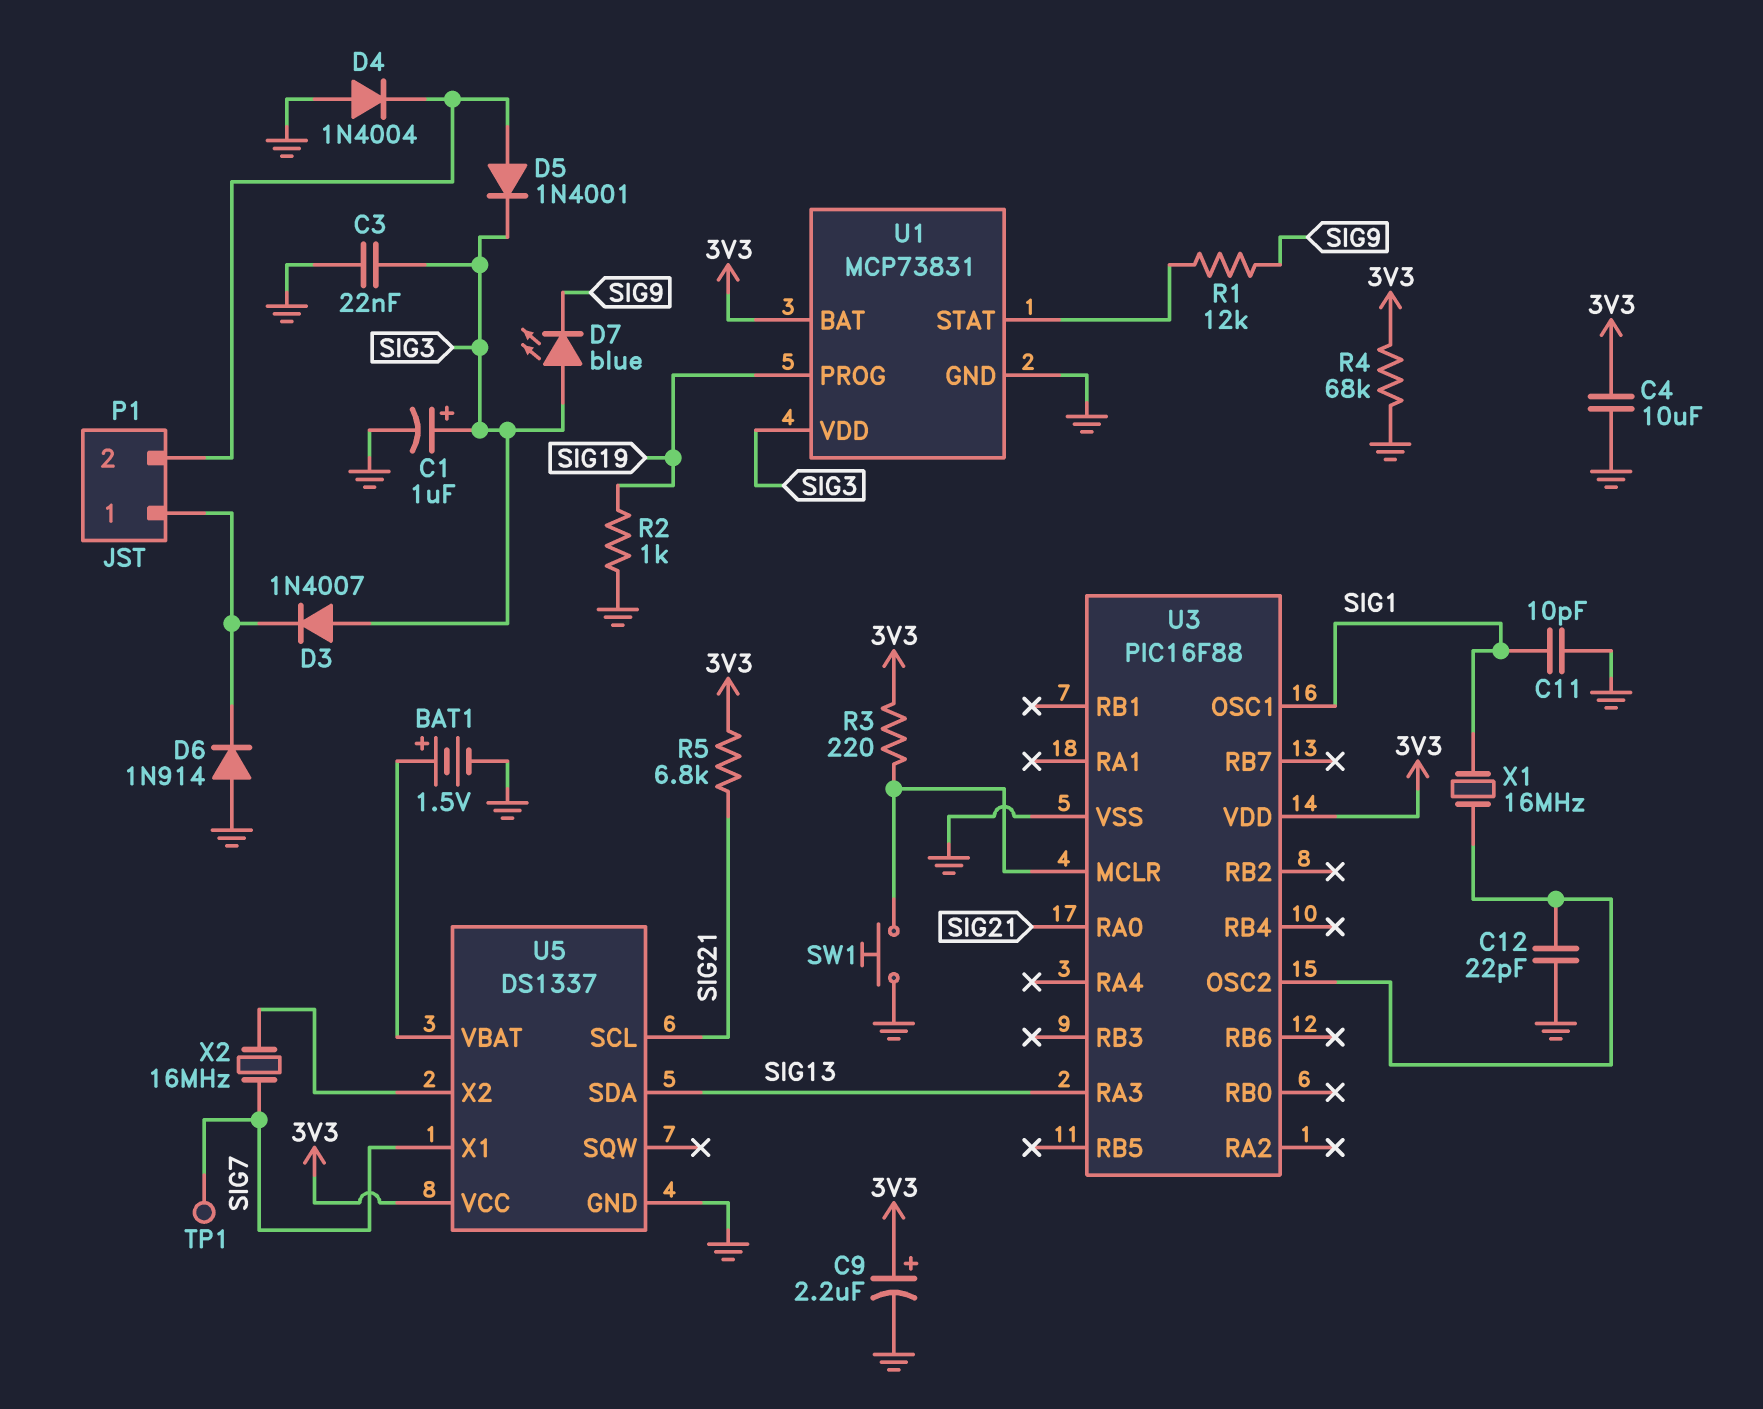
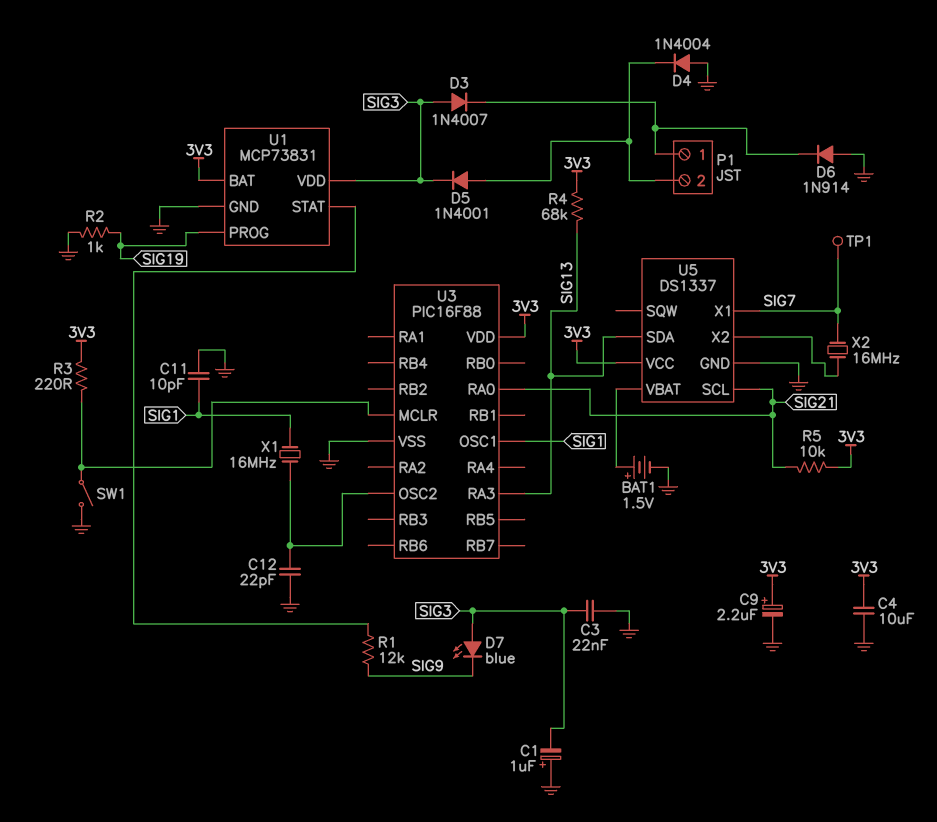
C1: 1uF (plus SIG3, minus GND) -> 1uF (plus GND, minus SIG3)
R4: 68k (3V3, GND) -> 68k (3V3, SIG13)
R5: 6.8k (3V3, SIG21) -> 10k (3V3, SIG21)
SW1: button (GND, U3/MCLR) -> switch (GND, U3/MCLR)

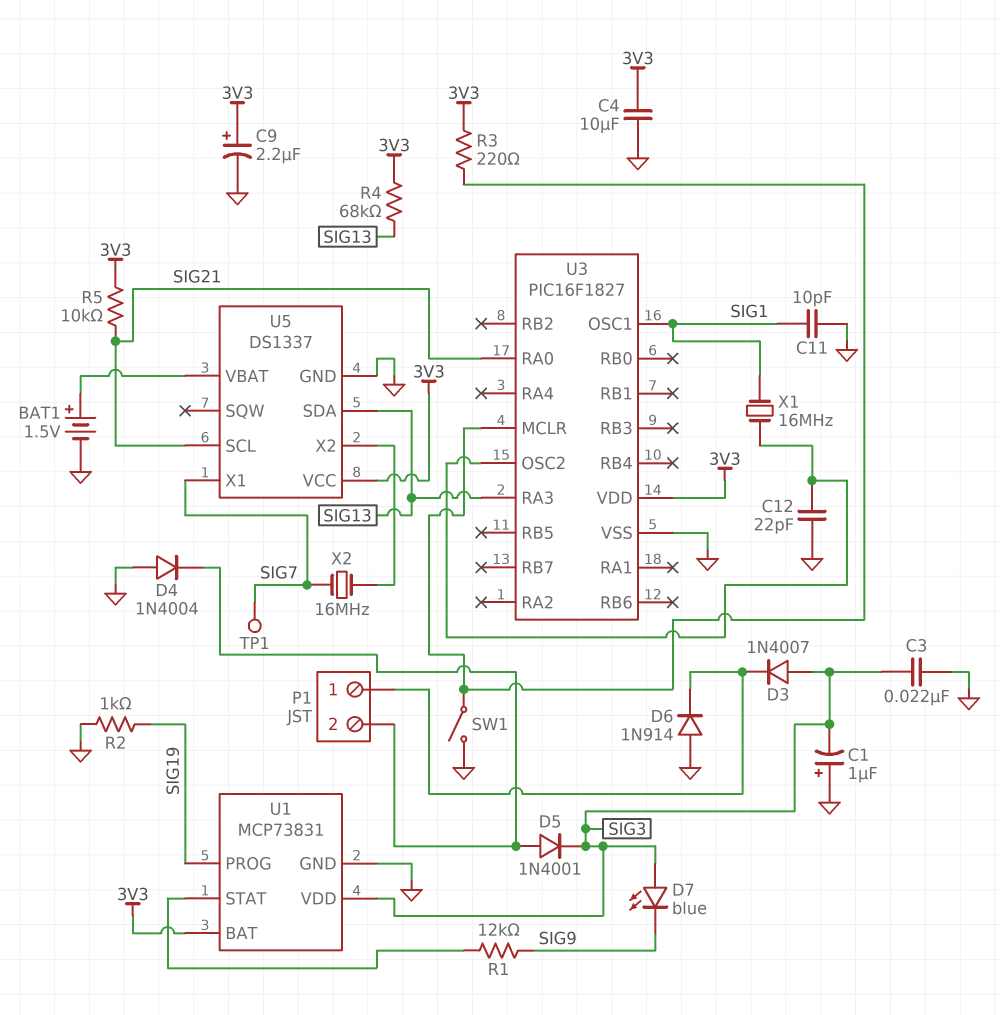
U3: PIC16F88 -> PIC16F1827

